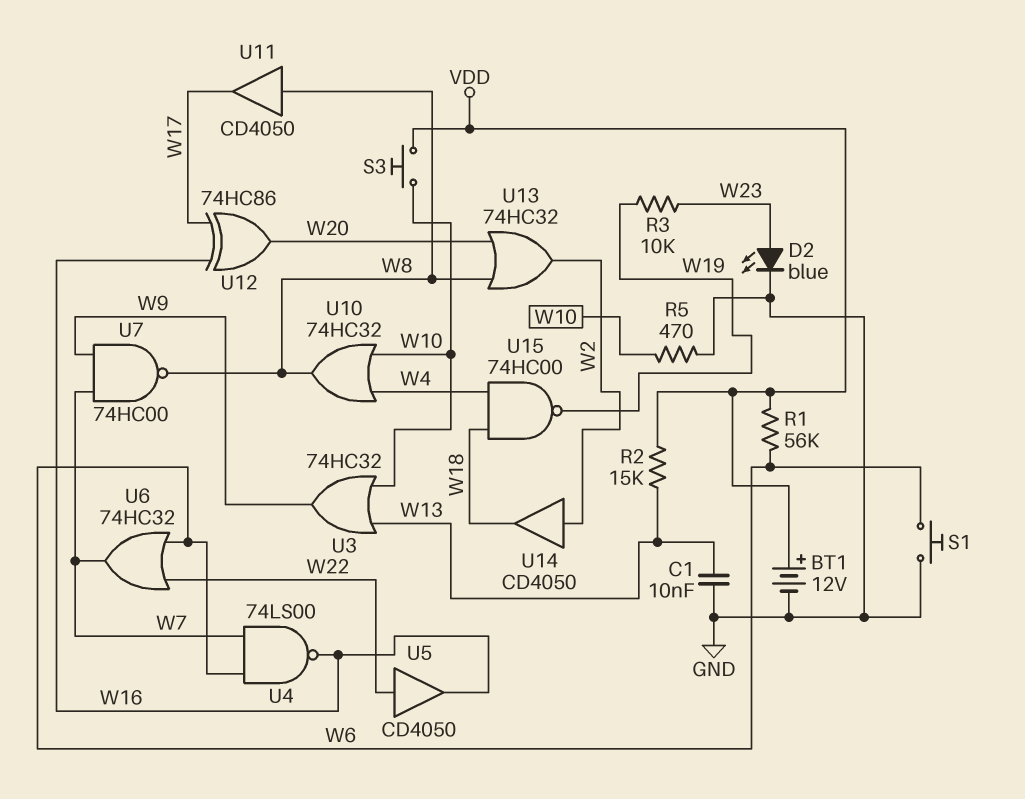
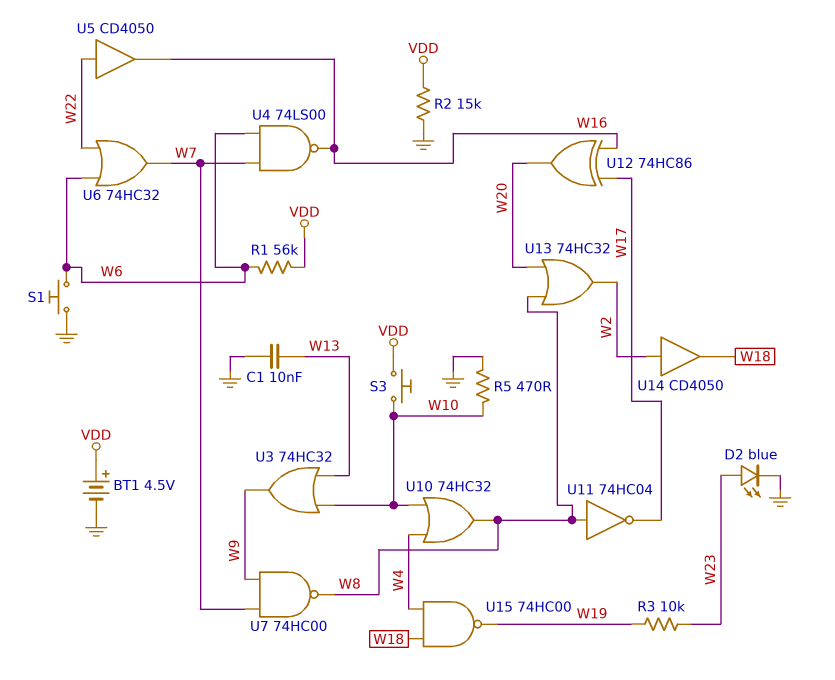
BT1: 12V (plus VDD, minus GND) -> 4.5V (plus VDD, minus GND)
R2: 15k (VDD, W13) -> 15k (GND, VDD)
U11: buffer CD4050 (in W8, out W17) -> NOT 74HC04 (in W8, out W17)

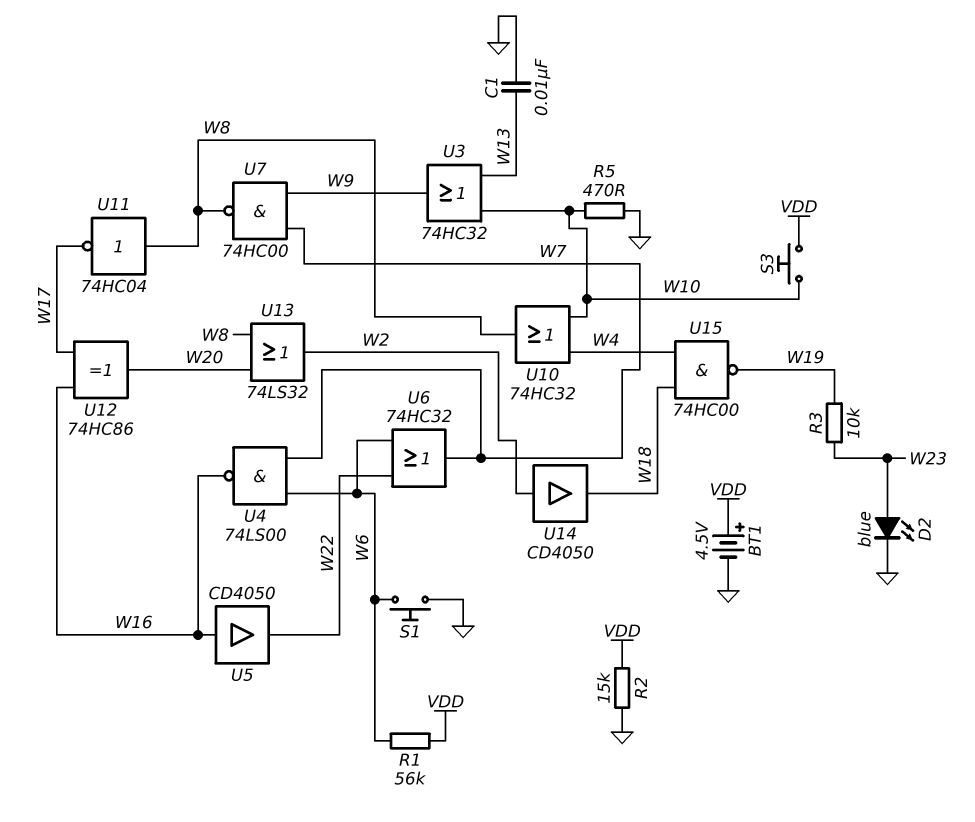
U5: buffer CD4050 (in W22, out W16) -> buffer CD4050 (in W16, out W22)
U13: OR 74HC32 (in W8, in W20, out W2) -> OR 74LS32 (in W8, in W20, out W2)

